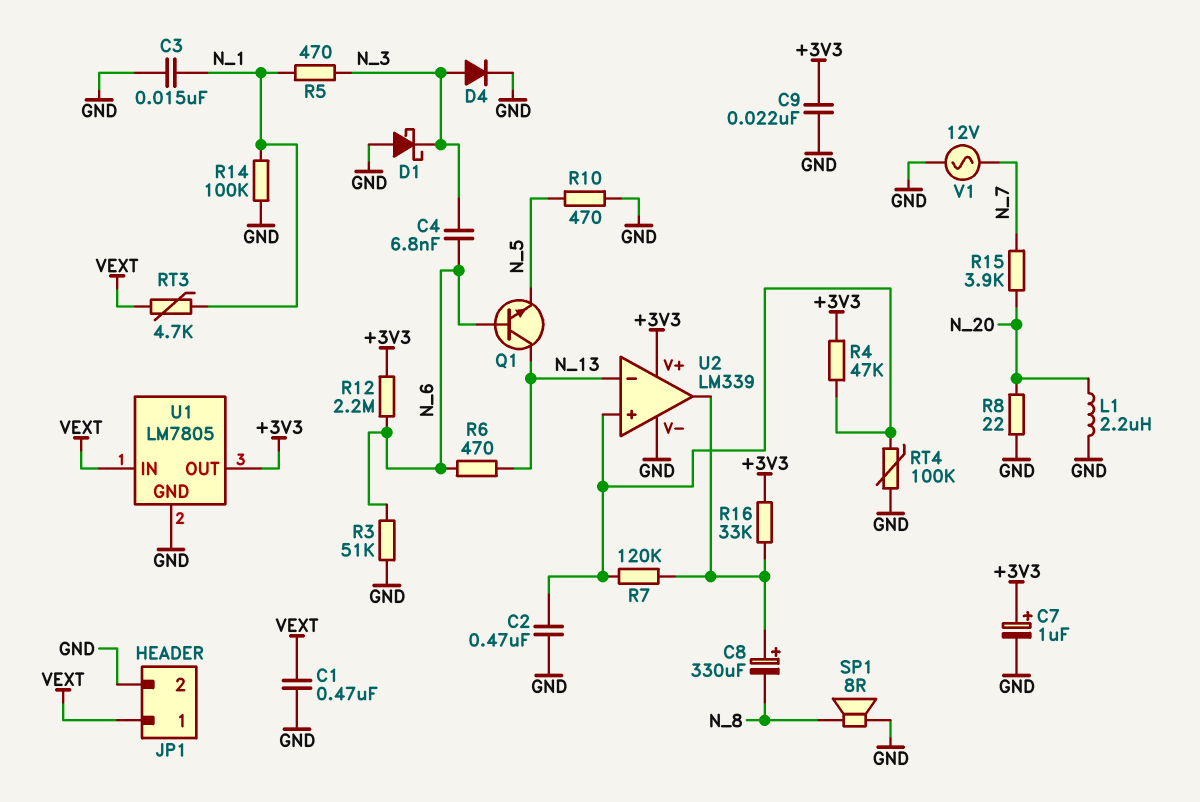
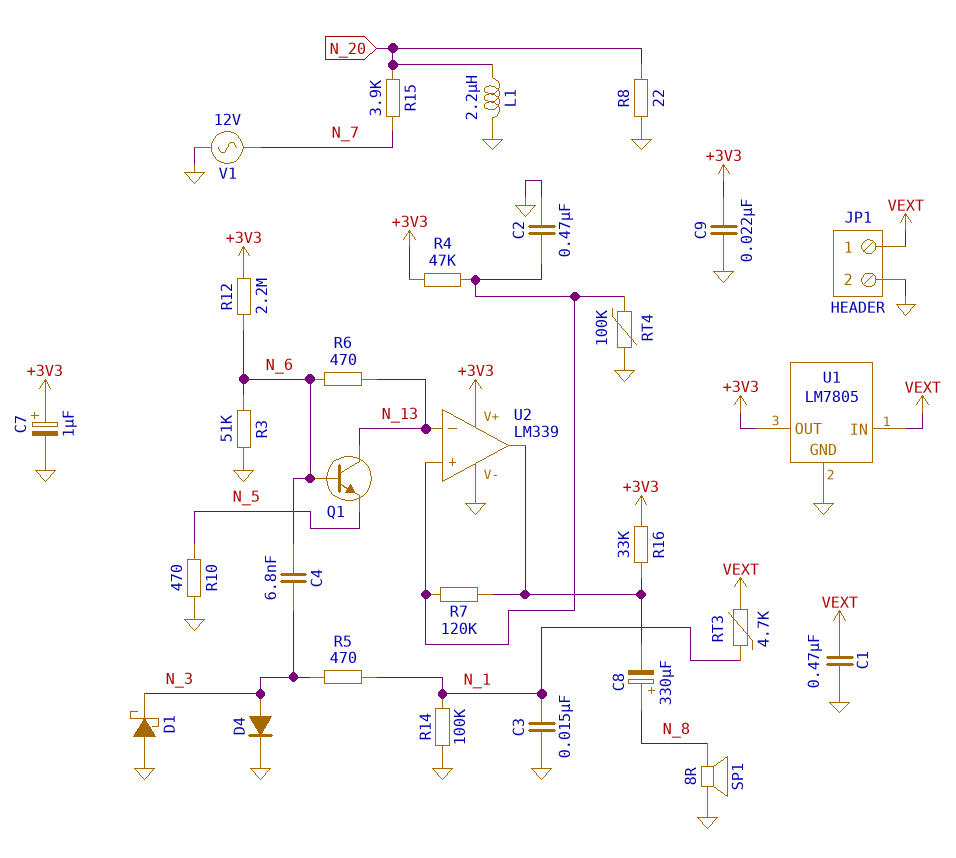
C8: 330uF (plus U2/out, minus N_8) -> 330uF (plus N_8, minus U2/out)

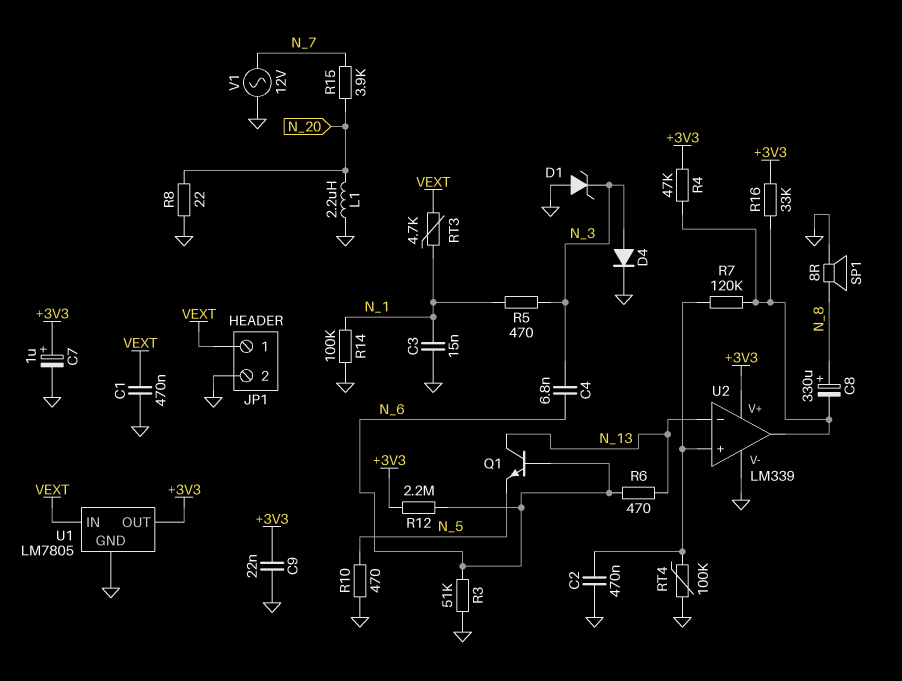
D1: schottky (A GND, K N_3) -> zener (A GND, K N_3)
R4: 47k (+3V3, U2/in+) -> 47k (+3V3, U2/out)

